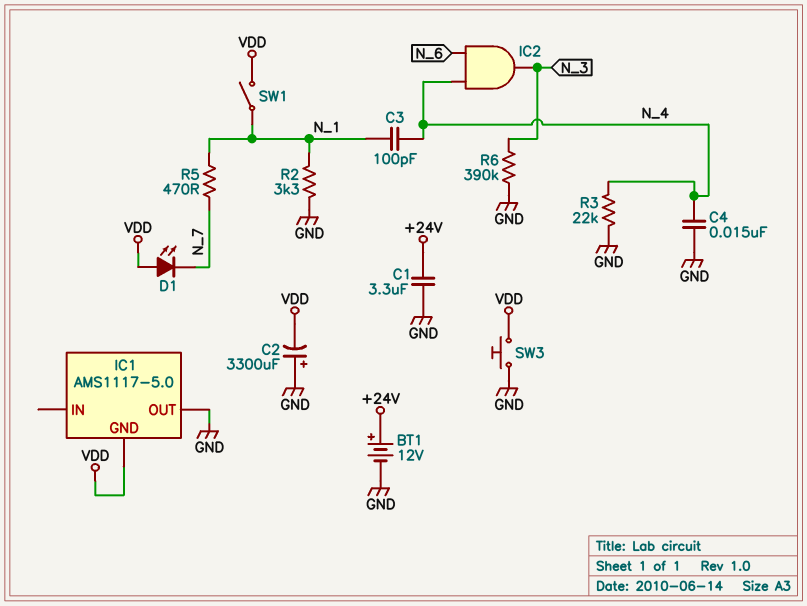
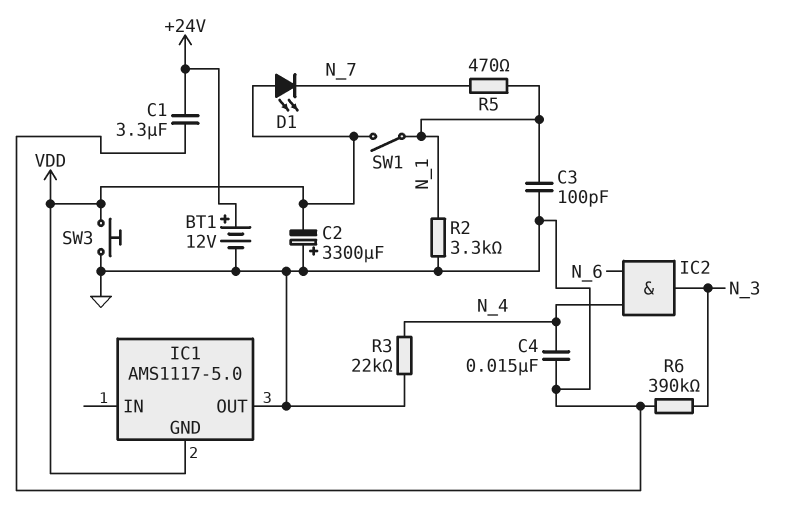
C3: 100pF (N_1, N_4) -> 100pF (GND, N_1)

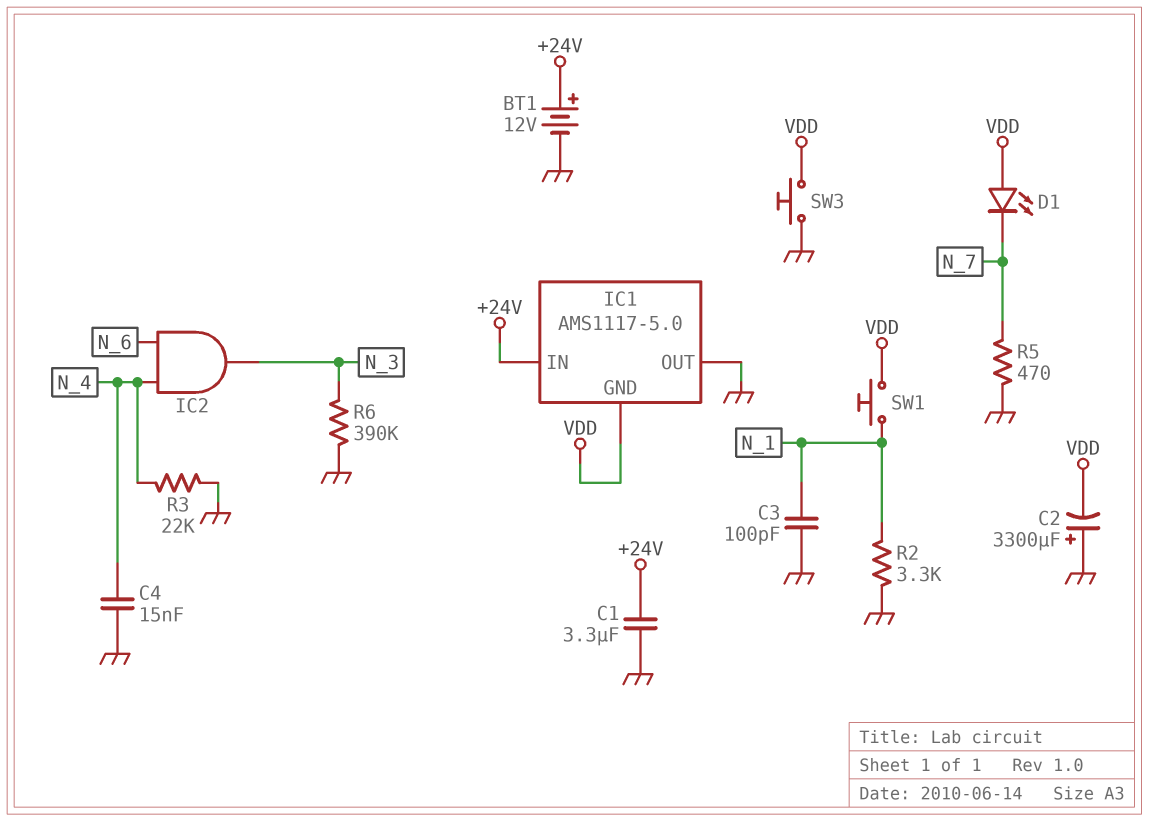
IC1 pin IN: none -> +24V
R5: 470 (N_1, N_7) -> 470 (GND, N_7)
SW1: switch (N_1, VDD) -> button (N_1, VDD)

